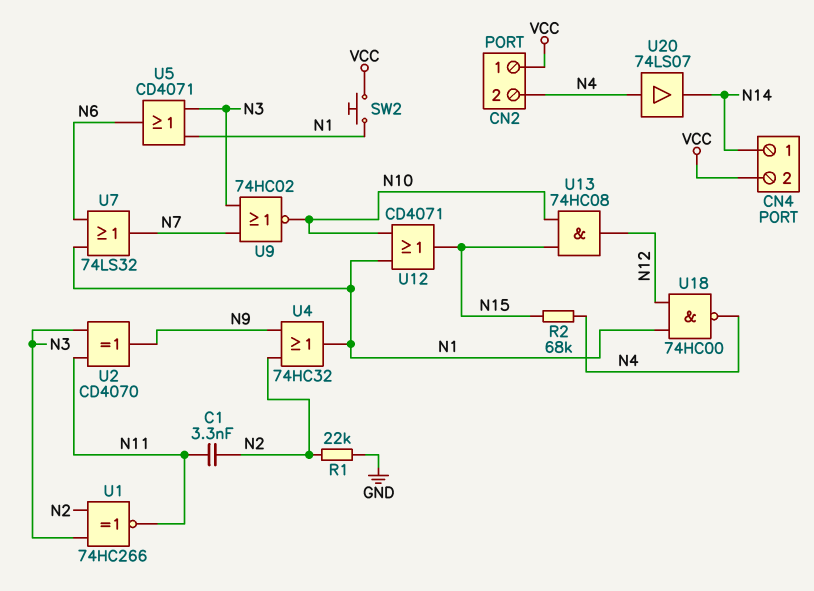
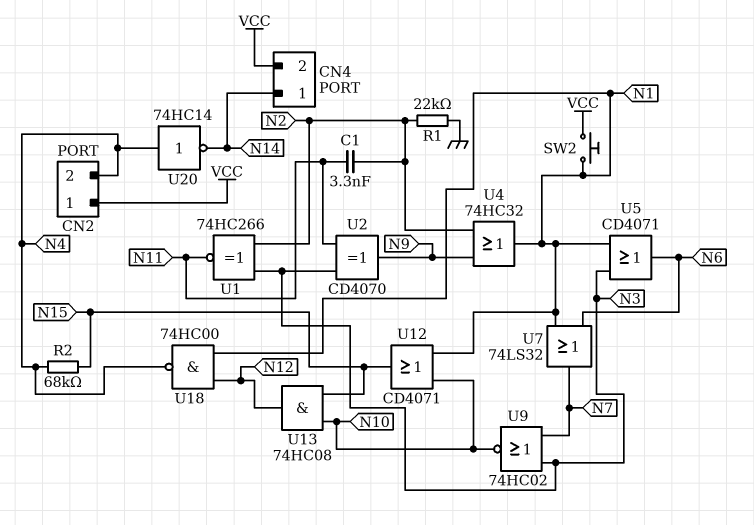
U20: buffer 74LS07 (in N4, out N14) -> NOT 74HC14 (in N4, out N14)

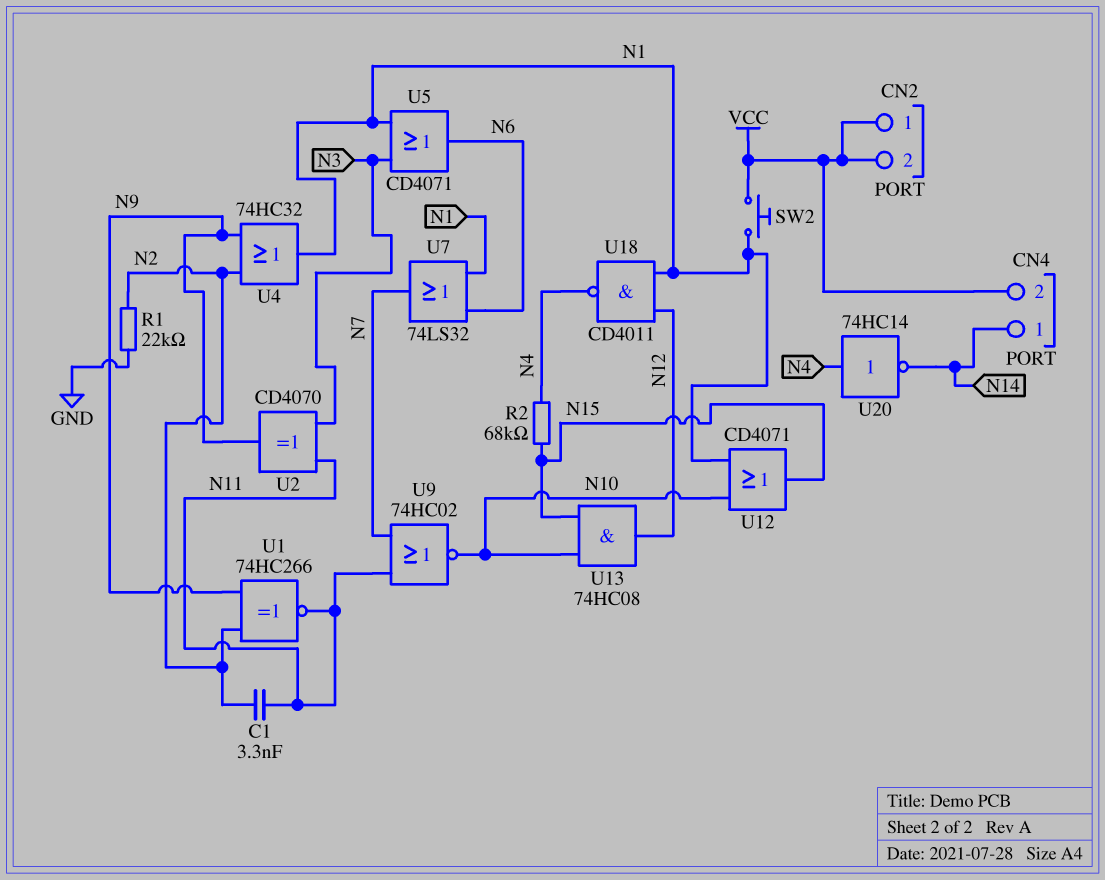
CN2 pin 2: N4 -> VCC
U1: XNOR 74HC266 (in N2, in N3, out N11) -> XNOR 74HC266 (in N2, in N9, out N11)
U9: NOR 74HC02 (in N3, in N7, out N10) -> NOR 74HC02 (in N7, in N11, out N10)
U18: NAND 74HC00 (in N1, in N12, out N4) -> NAND CD4011 (in N1, in N12, out N4)

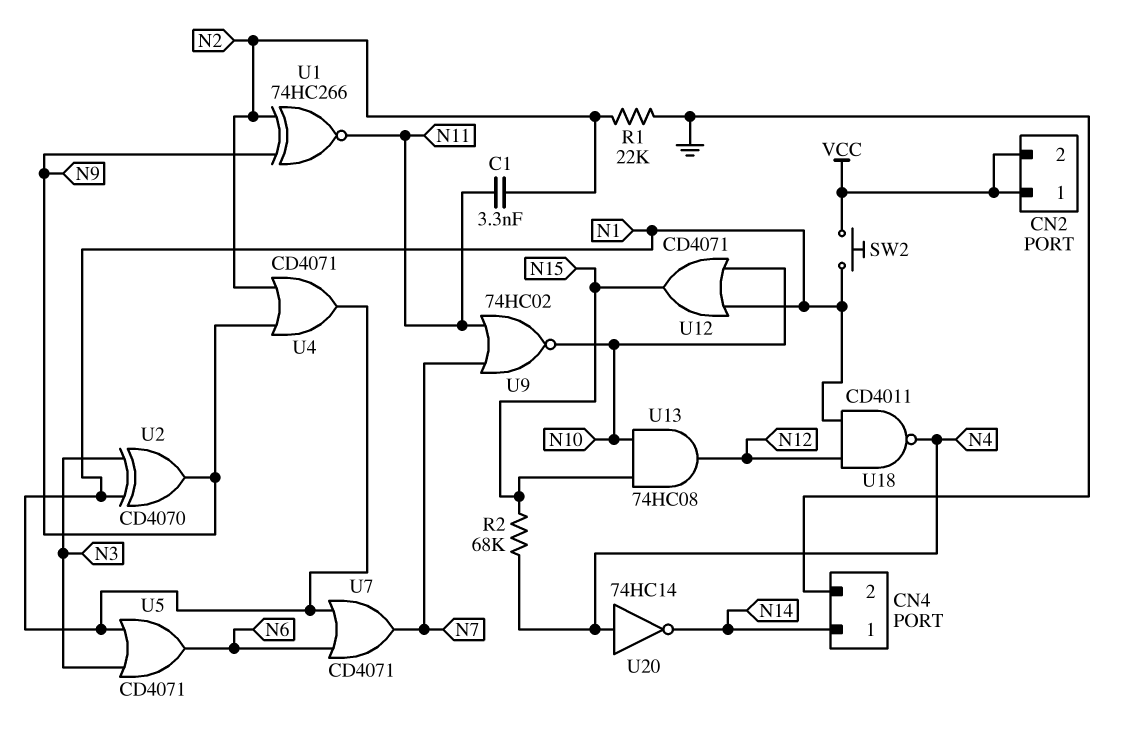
CN4 pin 2: VCC -> GND
U2: XOR CD4070 (in N3, in N11, out N9) -> XOR CD4070 (in N1, in N3, out N9)
U4: OR 74HC32 (in N2, in N9, out N1) -> OR CD4071 (in N2, in N9, out N1)
U7: OR 74LS32 (in N1, in N6, out N7) -> OR CD4071 (in N1, in N6, out N7)

